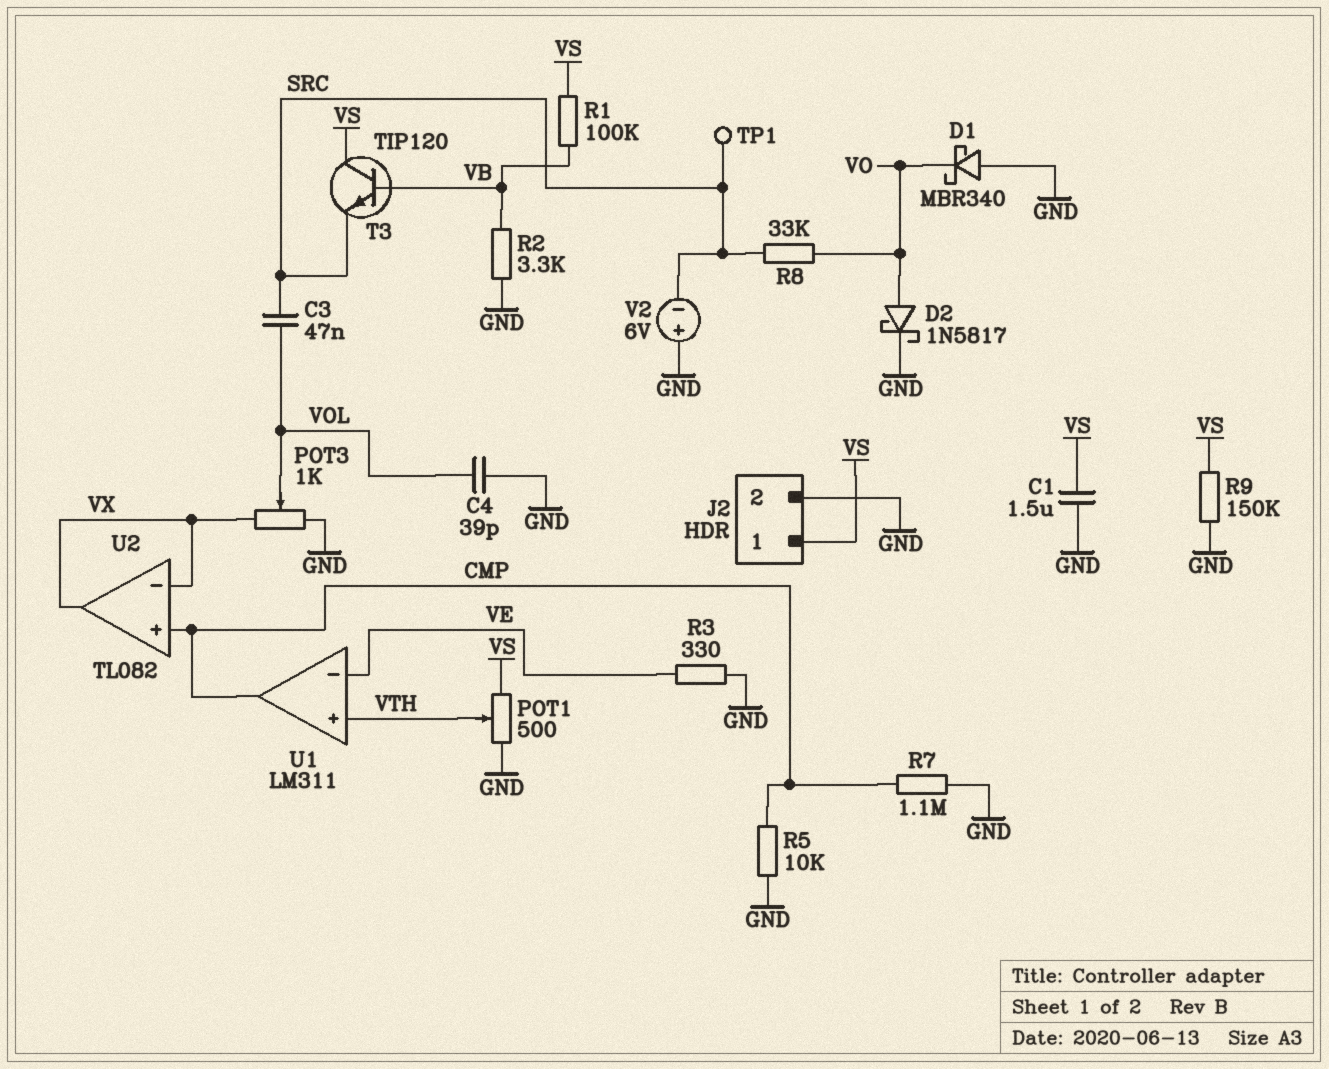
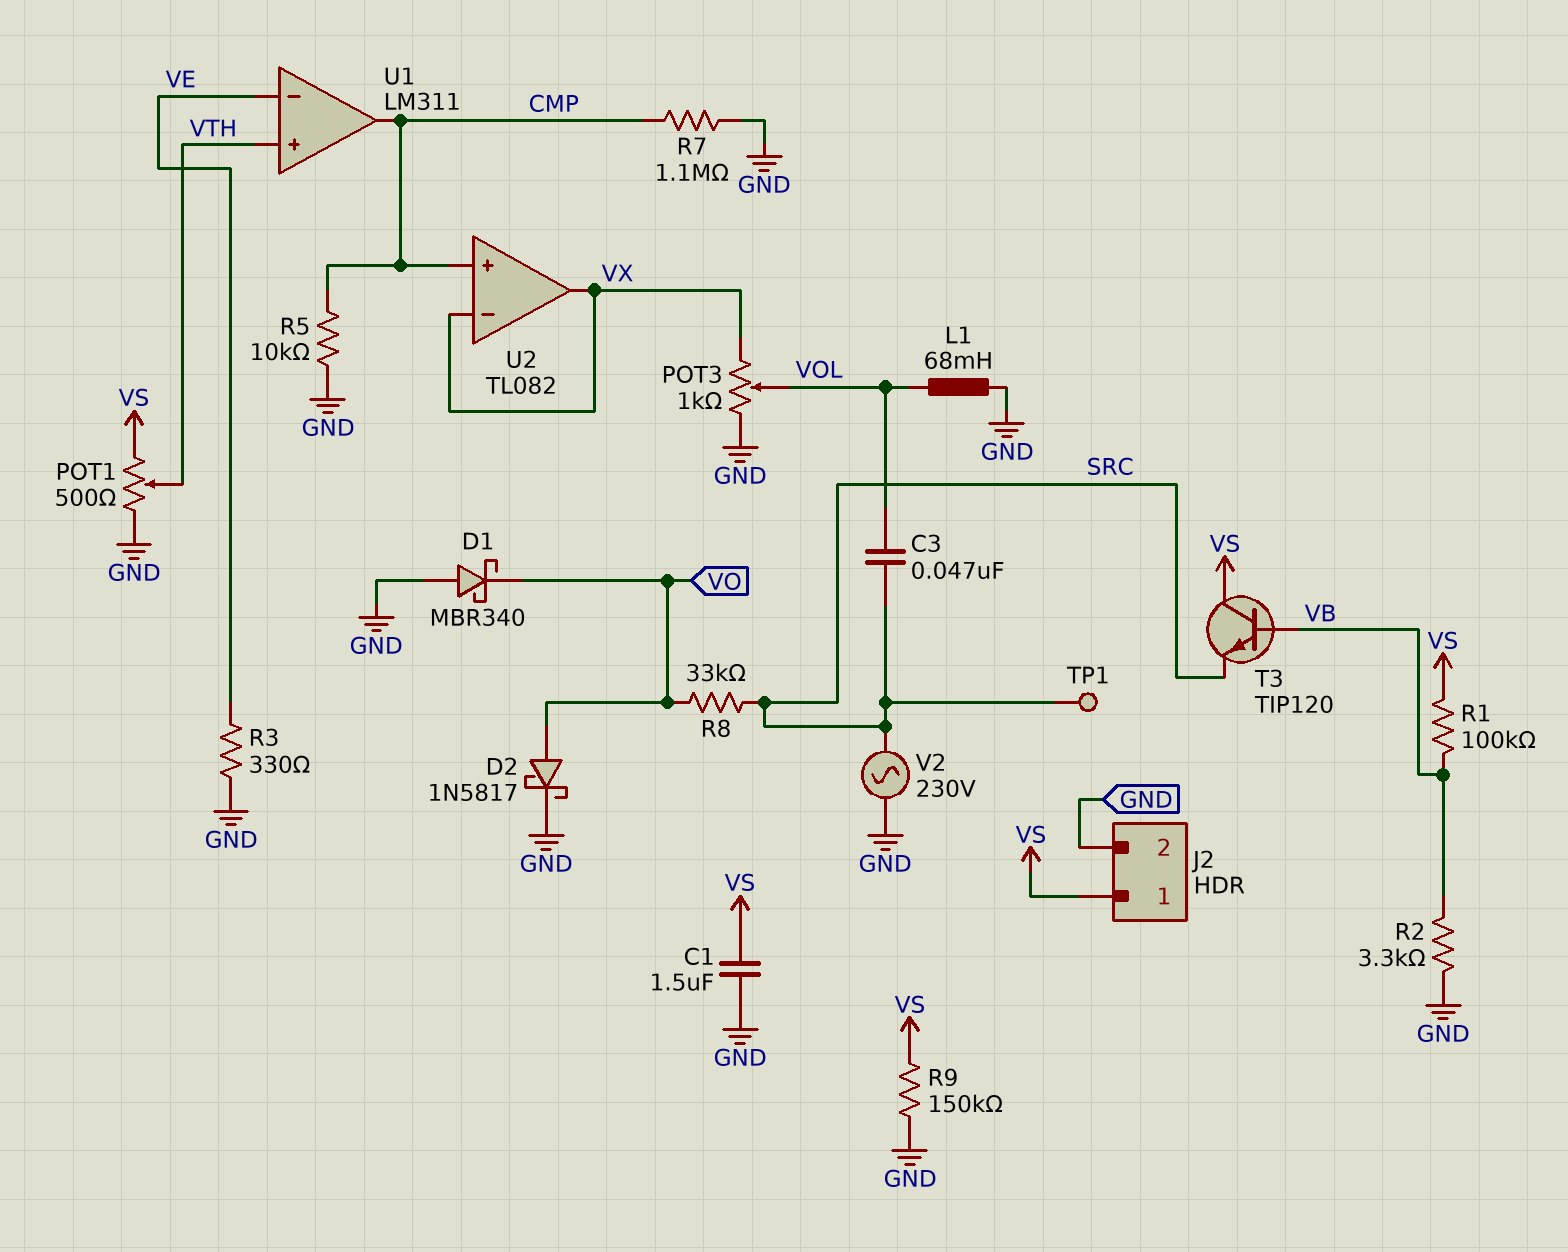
C4: 39pF (GND, VOL) -> none
L1: none -> 68mH (GND, VOL)
V2: 6V (plus GND, minus SRC) -> AC 230V (GND, SRC)

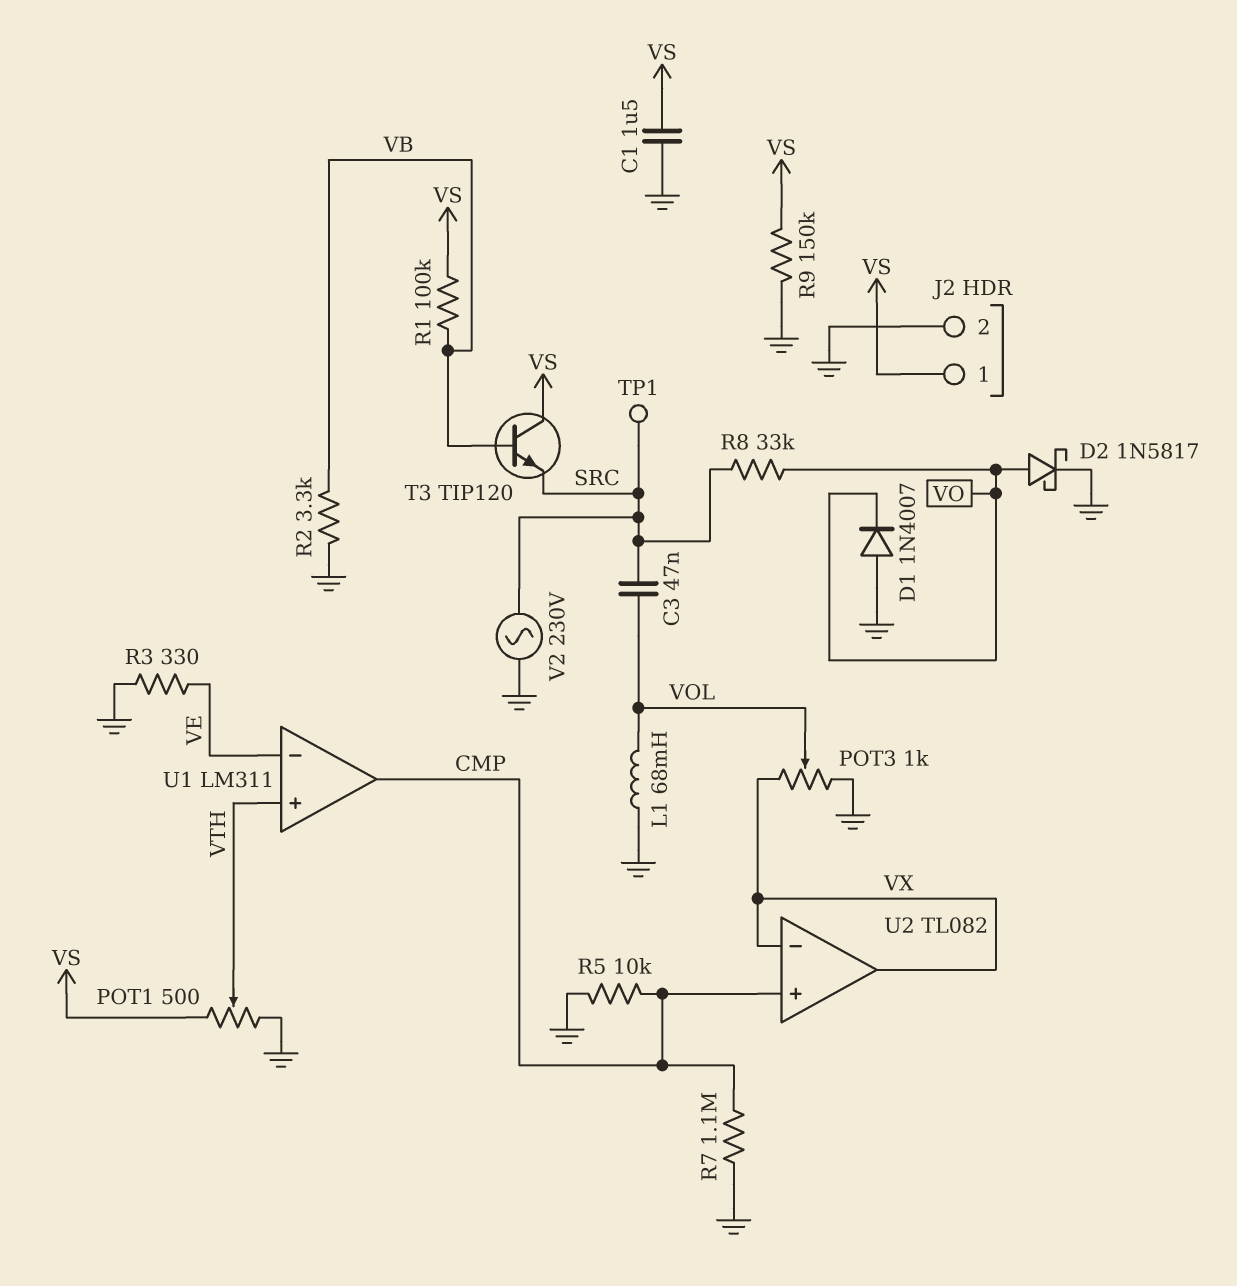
D1: schottky MBR340 (A GND, K VO) -> diode 1N4007 (A GND, K VO)

